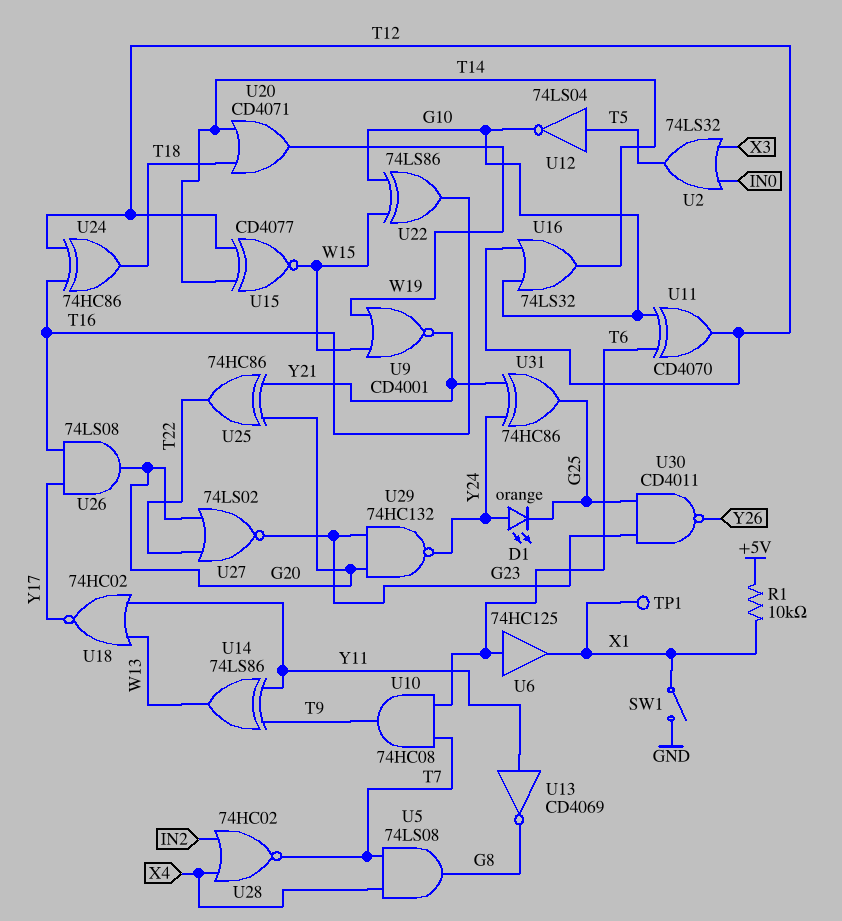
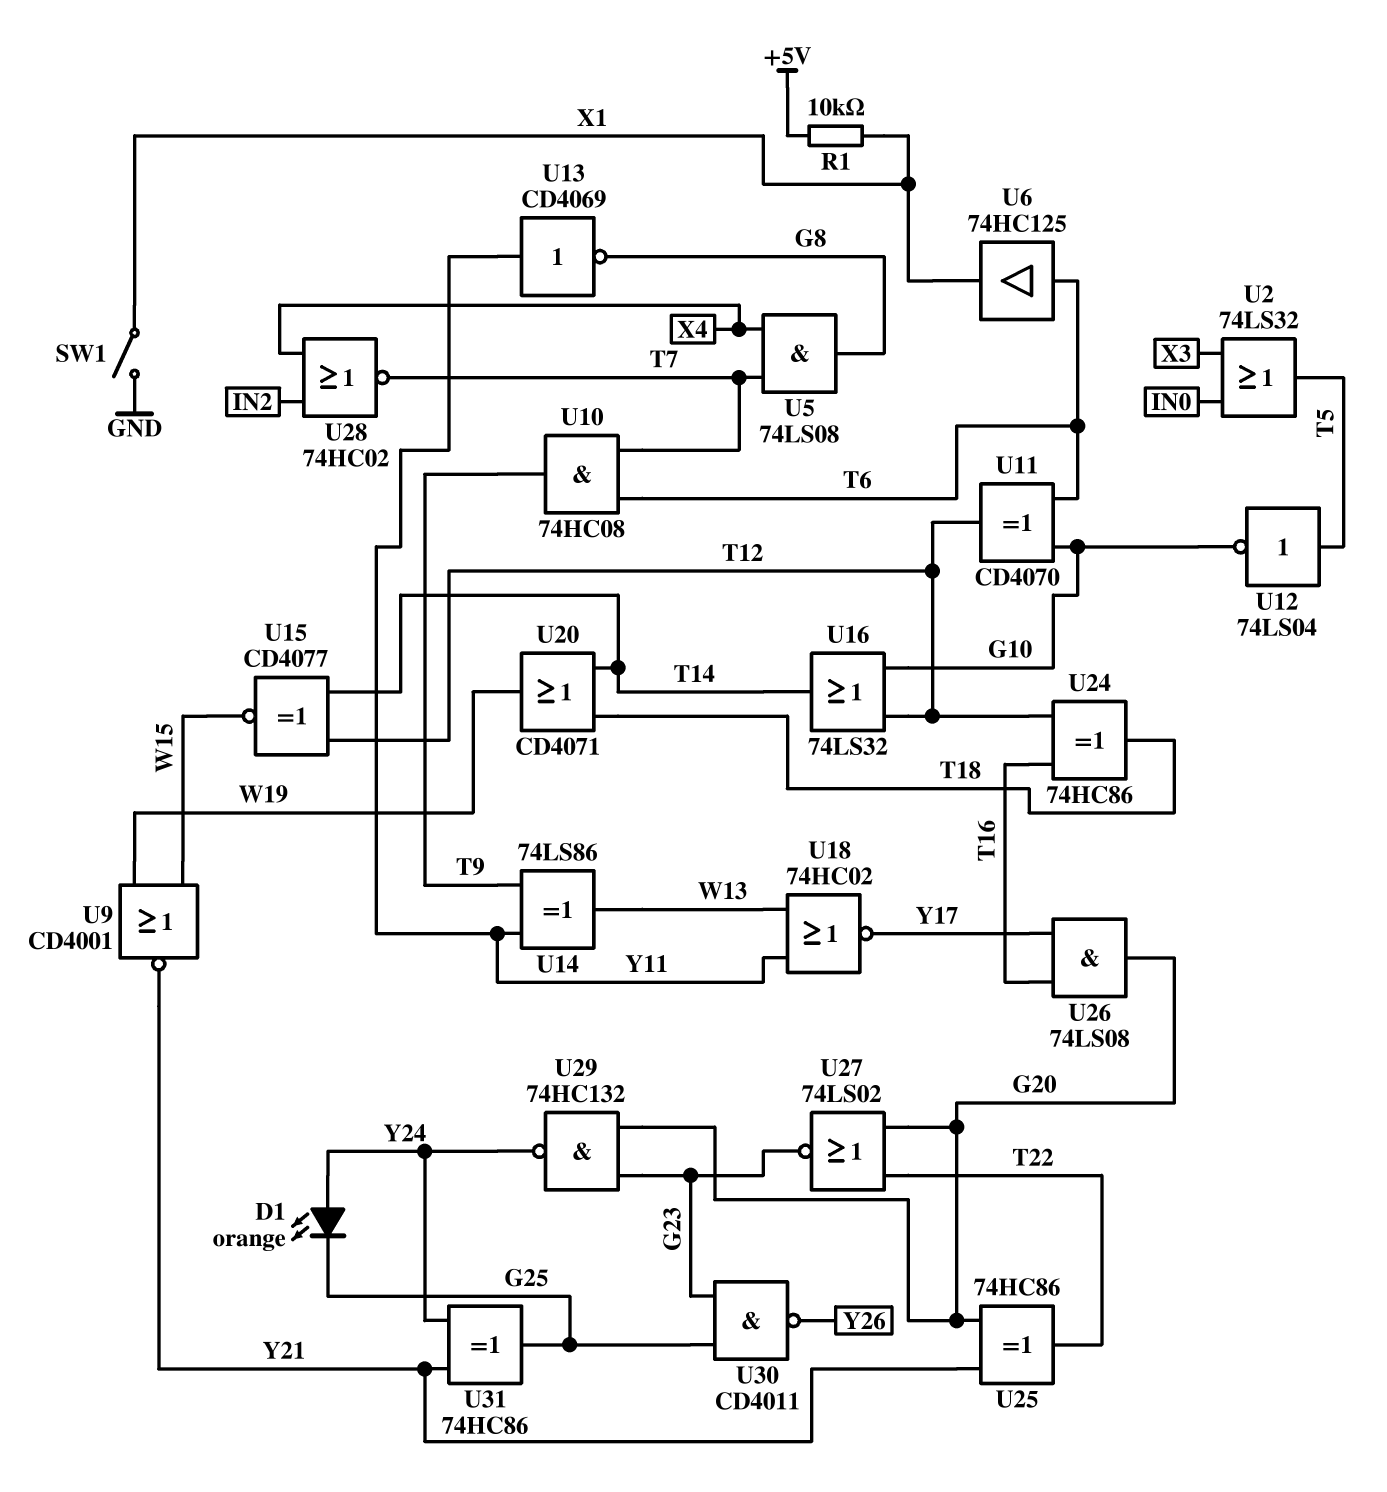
TP1: test point (X1) -> none
U22: XOR 74LS86 (in G10, in W15, out T16) -> none

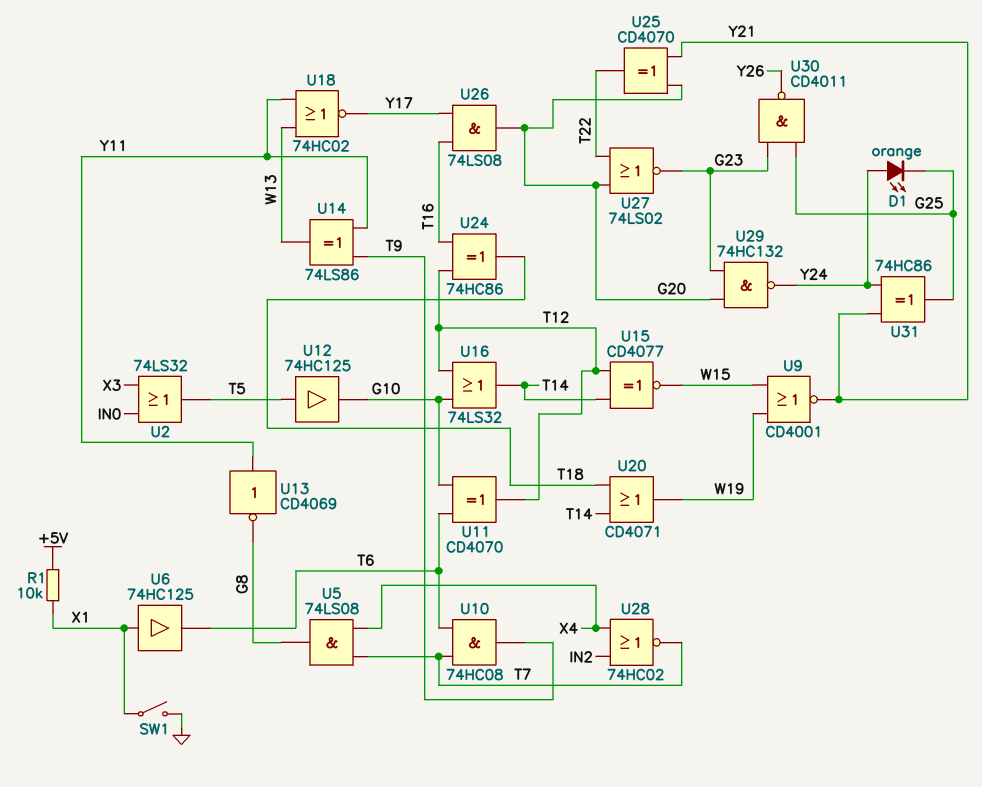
U6: buffer 74HC125 (in T6, out X1) -> buffer 74HC125 (in X1, out T6)
U12: NOT 74LS04 (in T5, out G10) -> buffer 74HC125 (in T5, out G10)
U25: XOR 74HC86 (in G20, in Y21, out T22) -> XOR CD4070 (in G20, in Y21, out T22)

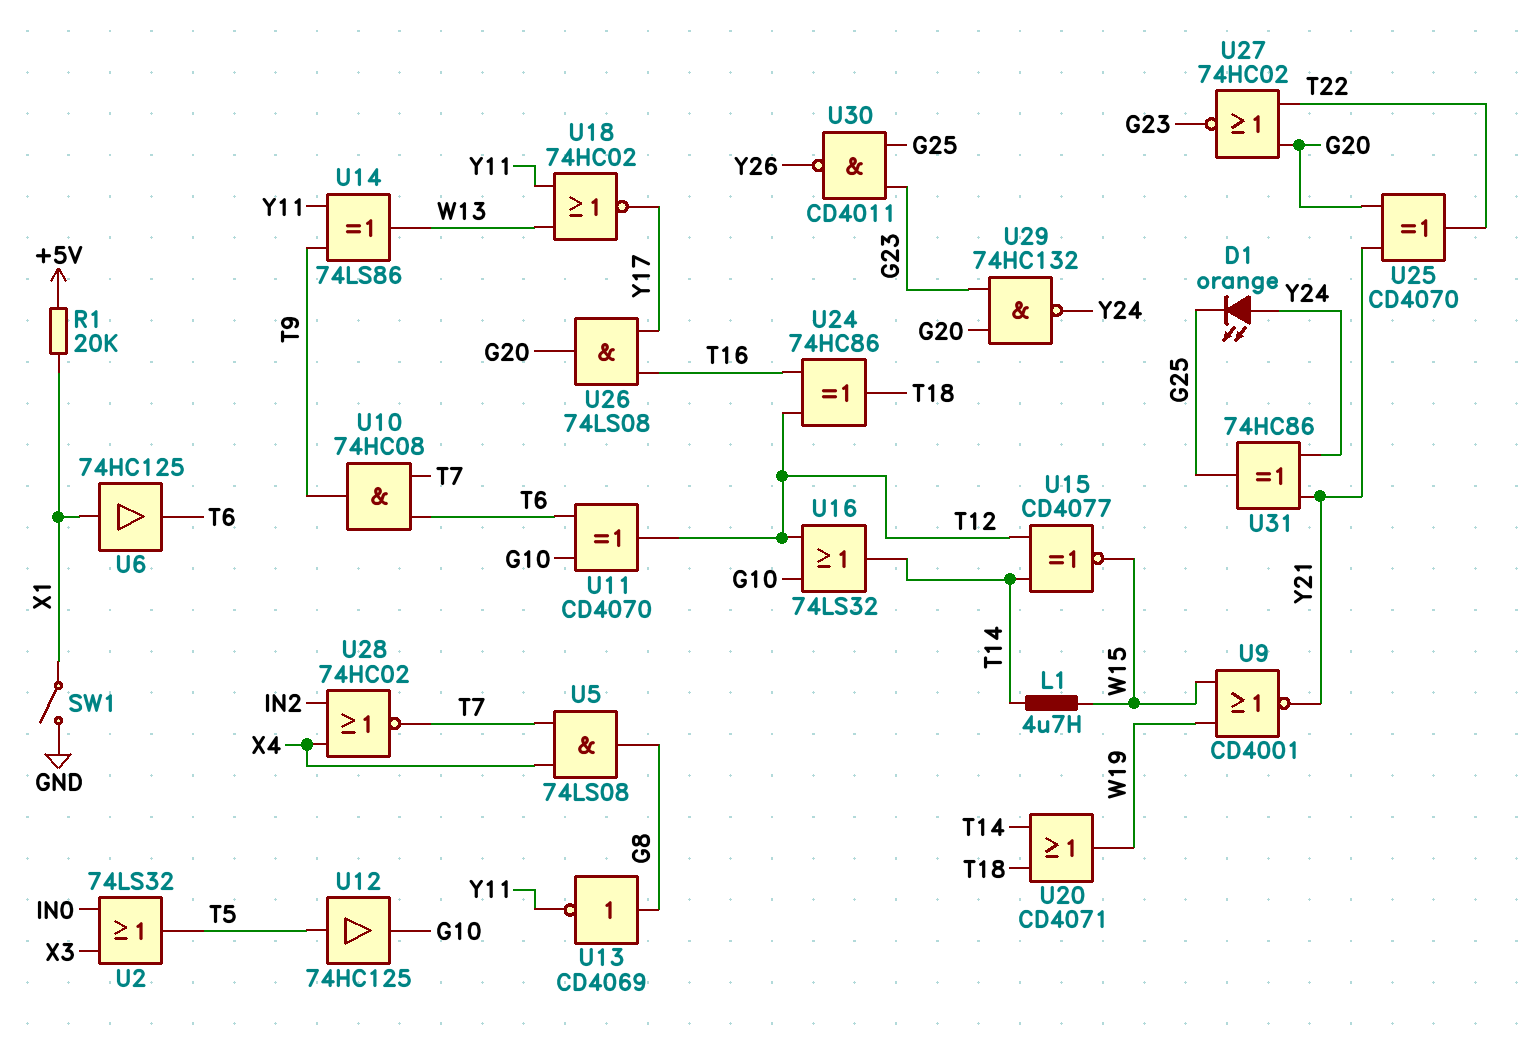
L1: none -> 4.7uH (T14, W15)
R1: 10k (+5V, X1) -> 20k (+5V, X1)
U13: NOT CD4069 (in Y11, out G8) -> NOT CD4069 (in G8, out Y11)
U27: NOR 74LS02 (in G20, in T22, out G23) -> NOR 74HC02 (in G20, in T22, out G23)

